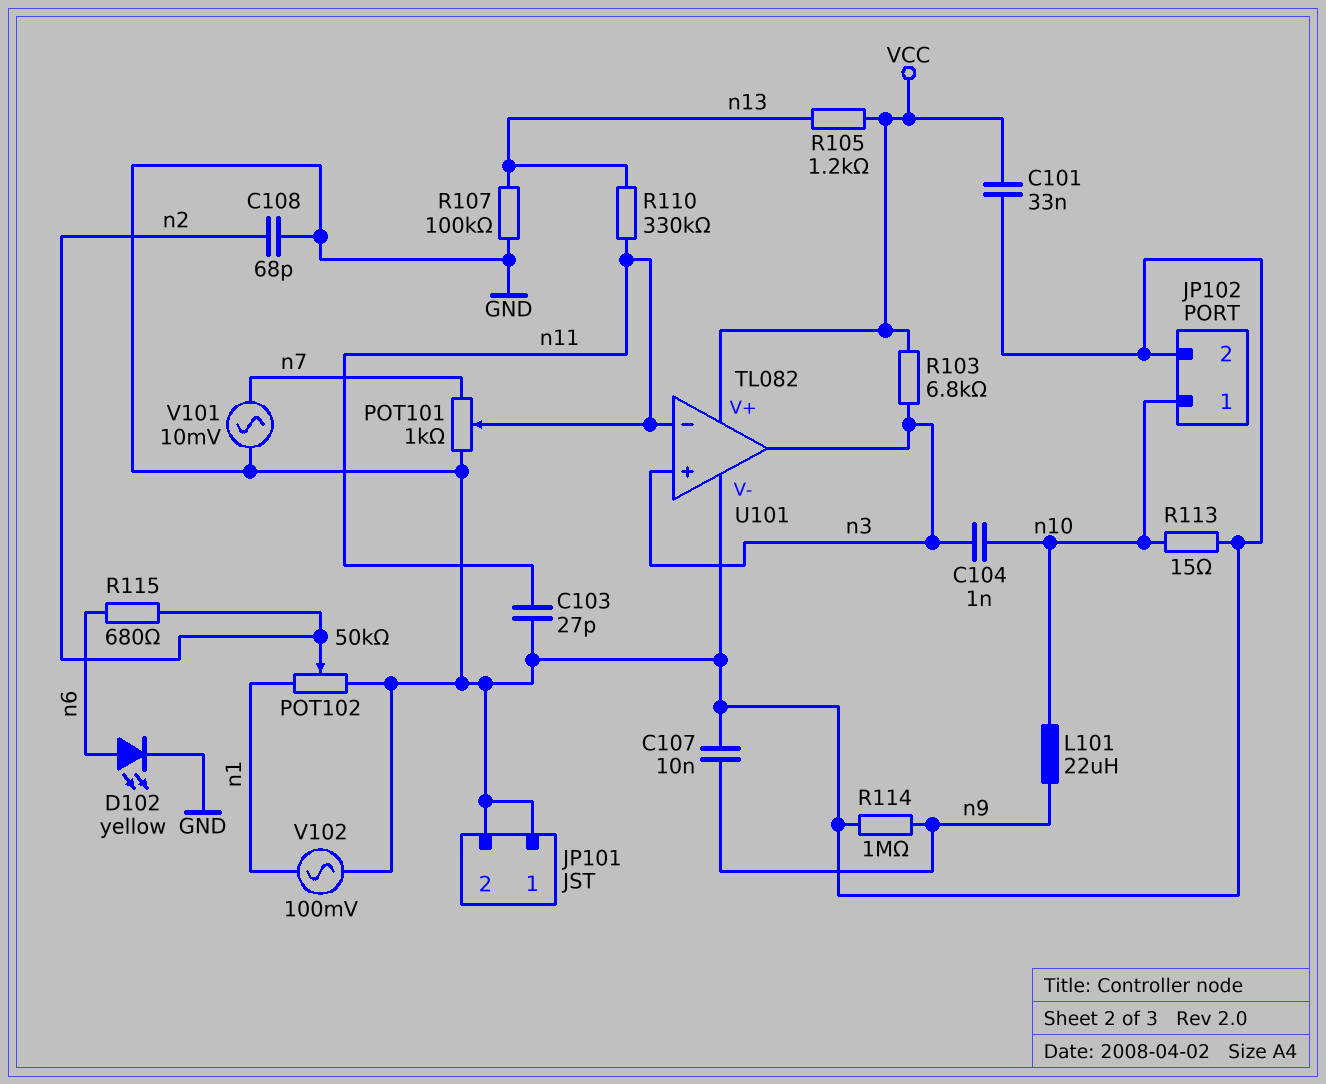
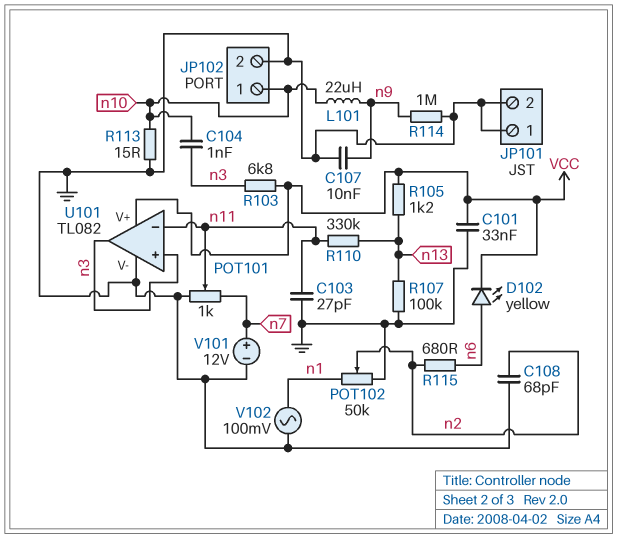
D102: LED yellow (A n6, K GND) -> LED yellow (A n6, K VCC)
V101: AC 10mV (GND, n7) -> 12V (plus n7, minus GND)

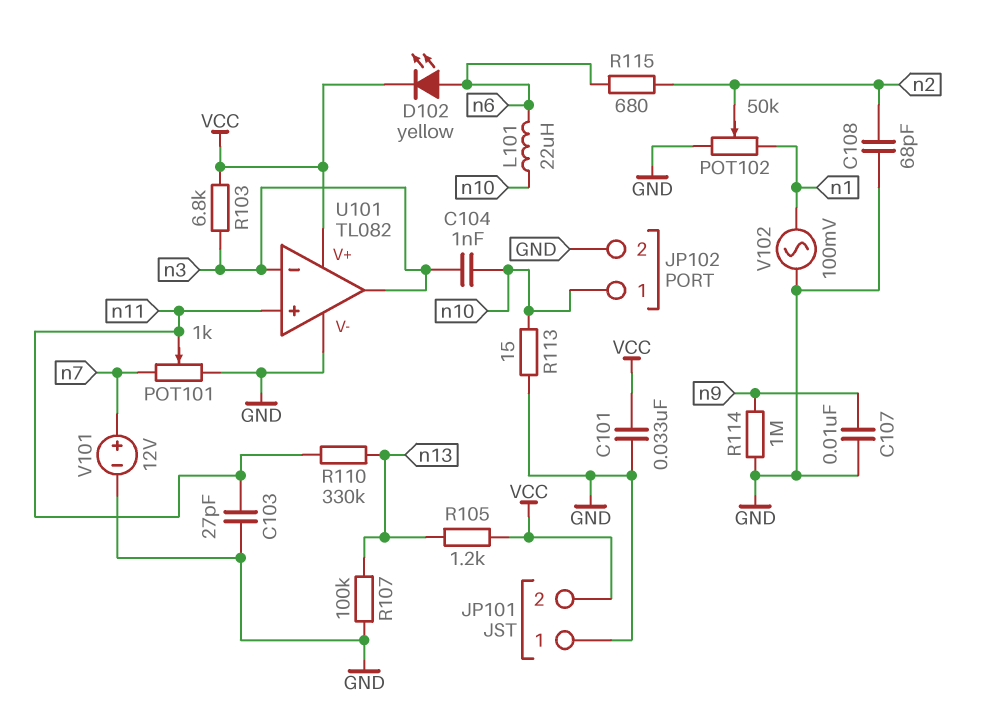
JP101 pin 2: GND -> VCC
L101: 22uH (n9, n10) -> 22uH (n6, n10)
U101 pin in+: n3 -> n11
U101 pin in-: n11 -> n3

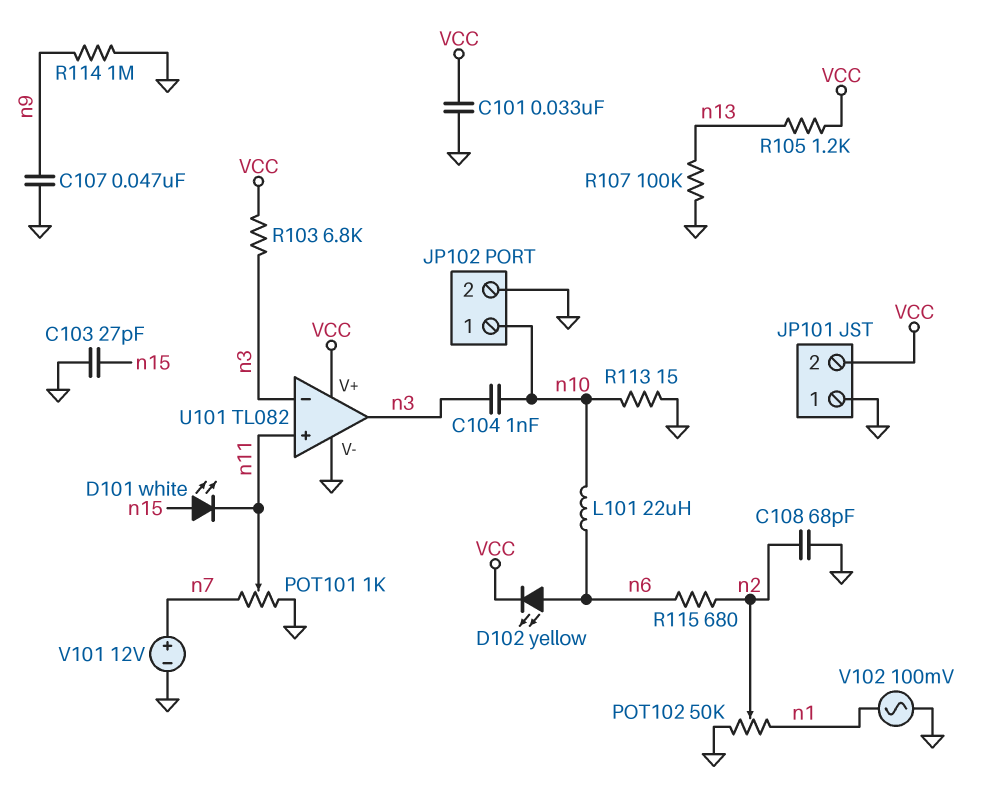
C103: 27pF (GND, n11) -> 27pF (GND, n15)
C107: 10nF (GND, n9) -> 47nF (GND, n9)
D101: none -> LED white (A n15, K n11)
R110: 330k (n11, n13) -> none

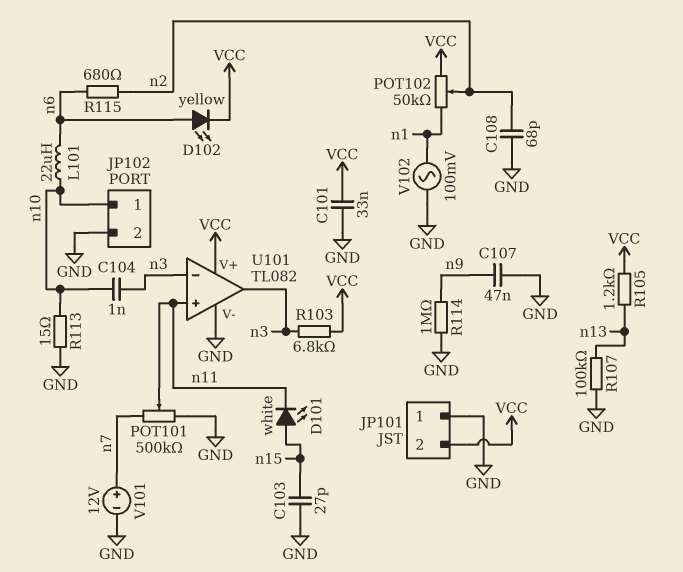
POT101: 1k (GND, n7, wiper n11) -> 500k (GND, n7, wiper n11)
POT102: 50k (GND, n1, wiper n2) -> 50k (VCC, n1, wiper n2)

